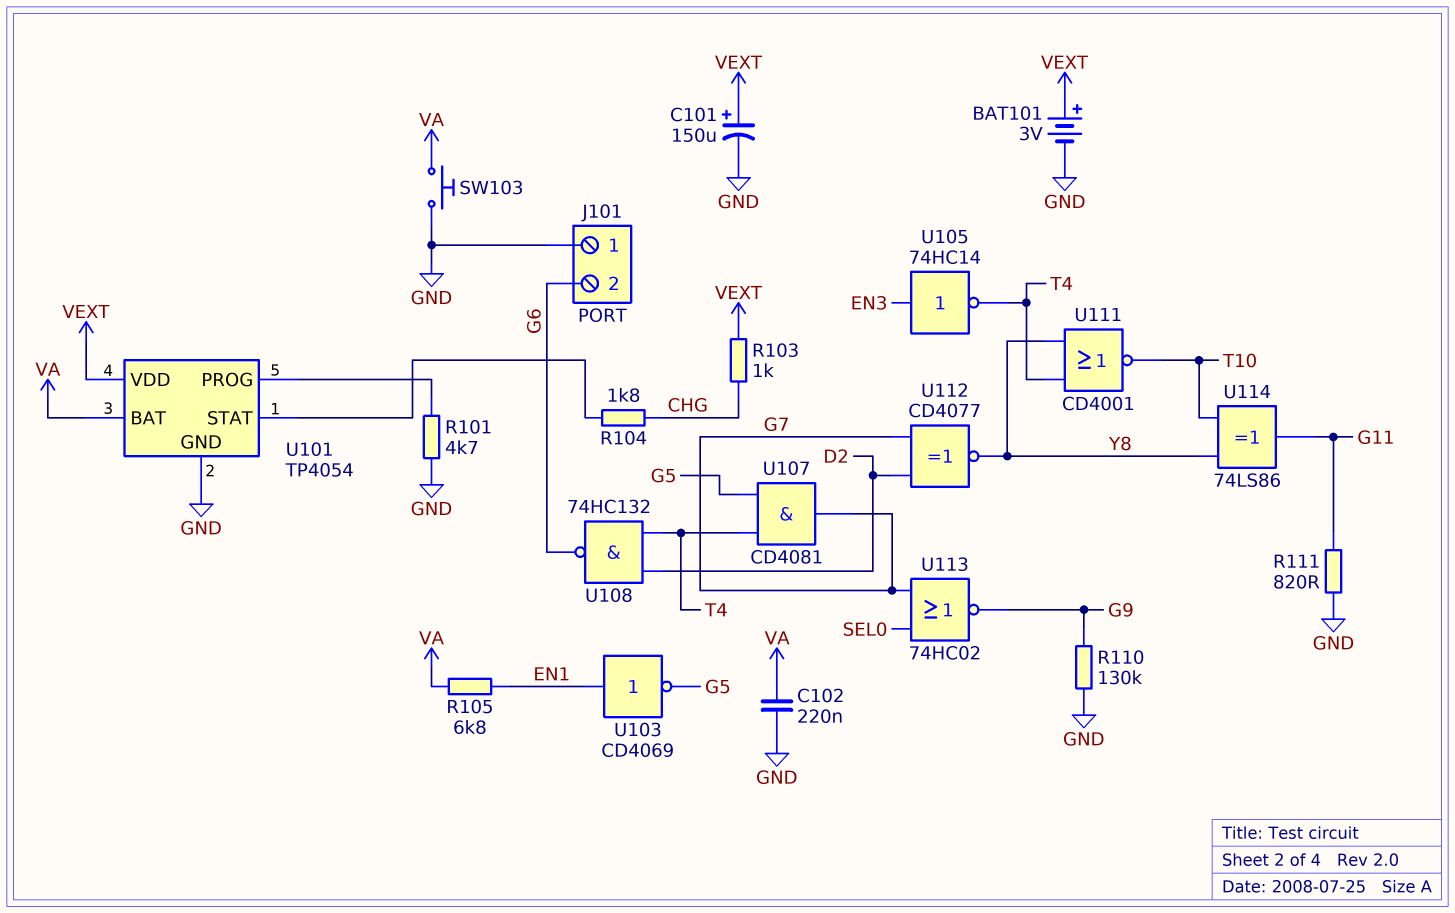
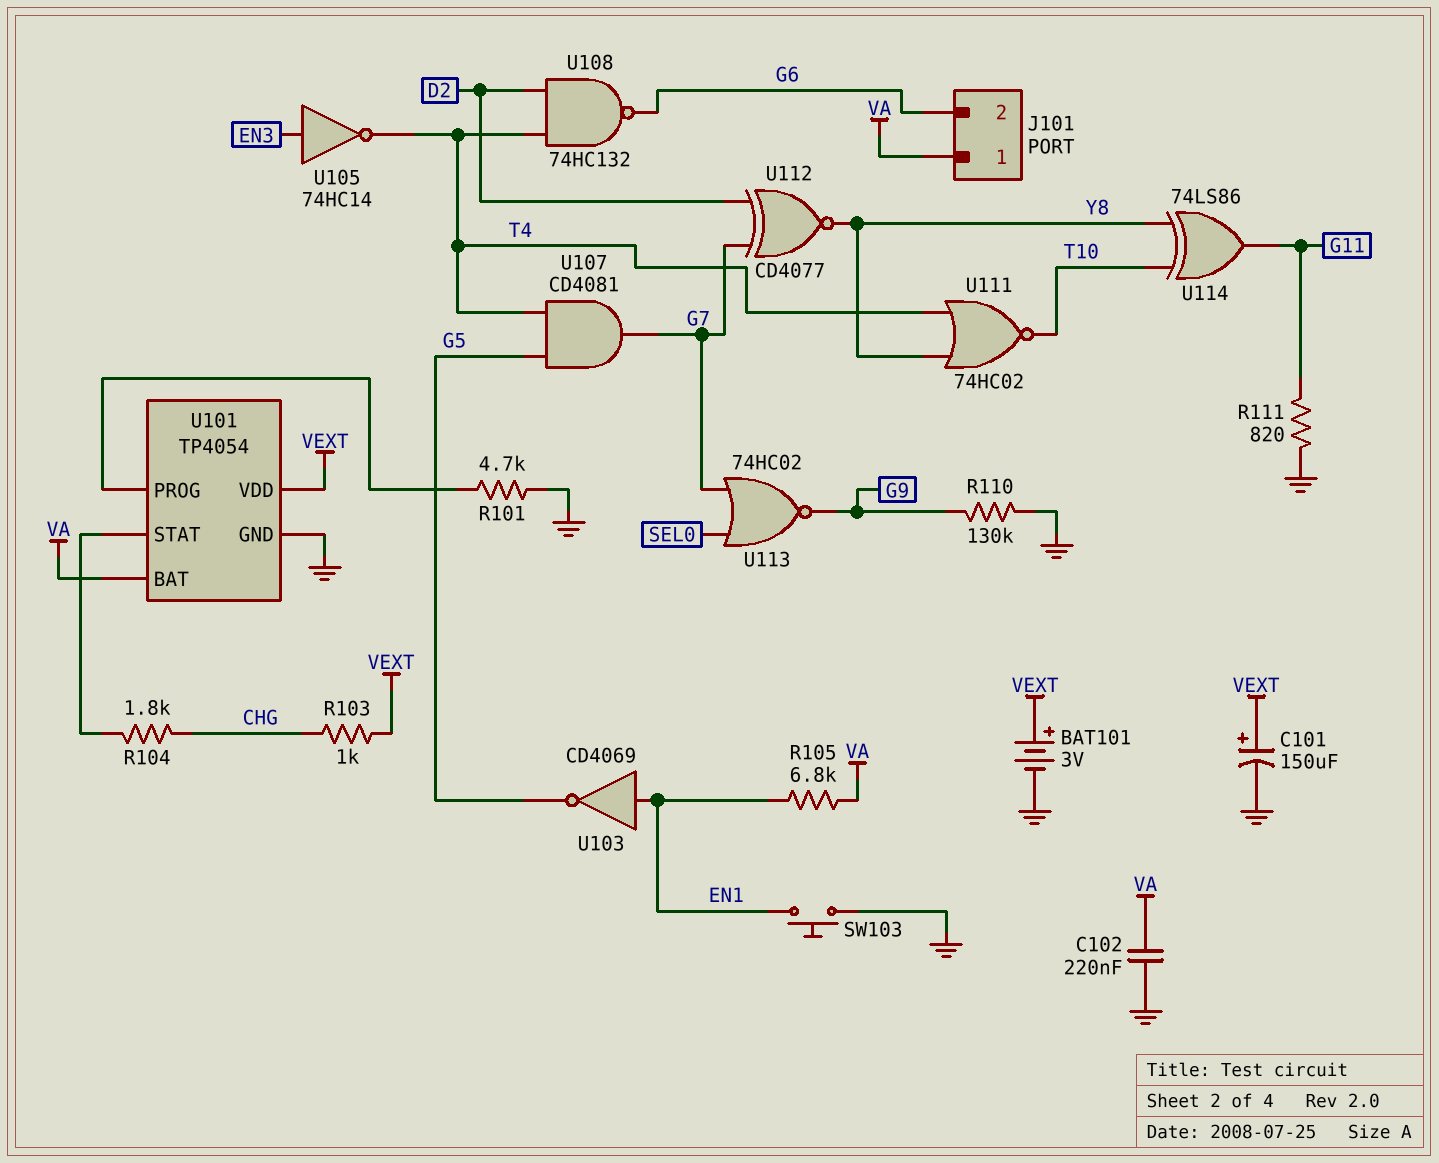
J101 pin 1: GND -> VA
SW103: button (GND, VA) -> button (EN1, GND)
U111: NOR CD4001 (in T4, in Y8, out T10) -> NOR 74HC02 (in T4, in Y8, out T10)

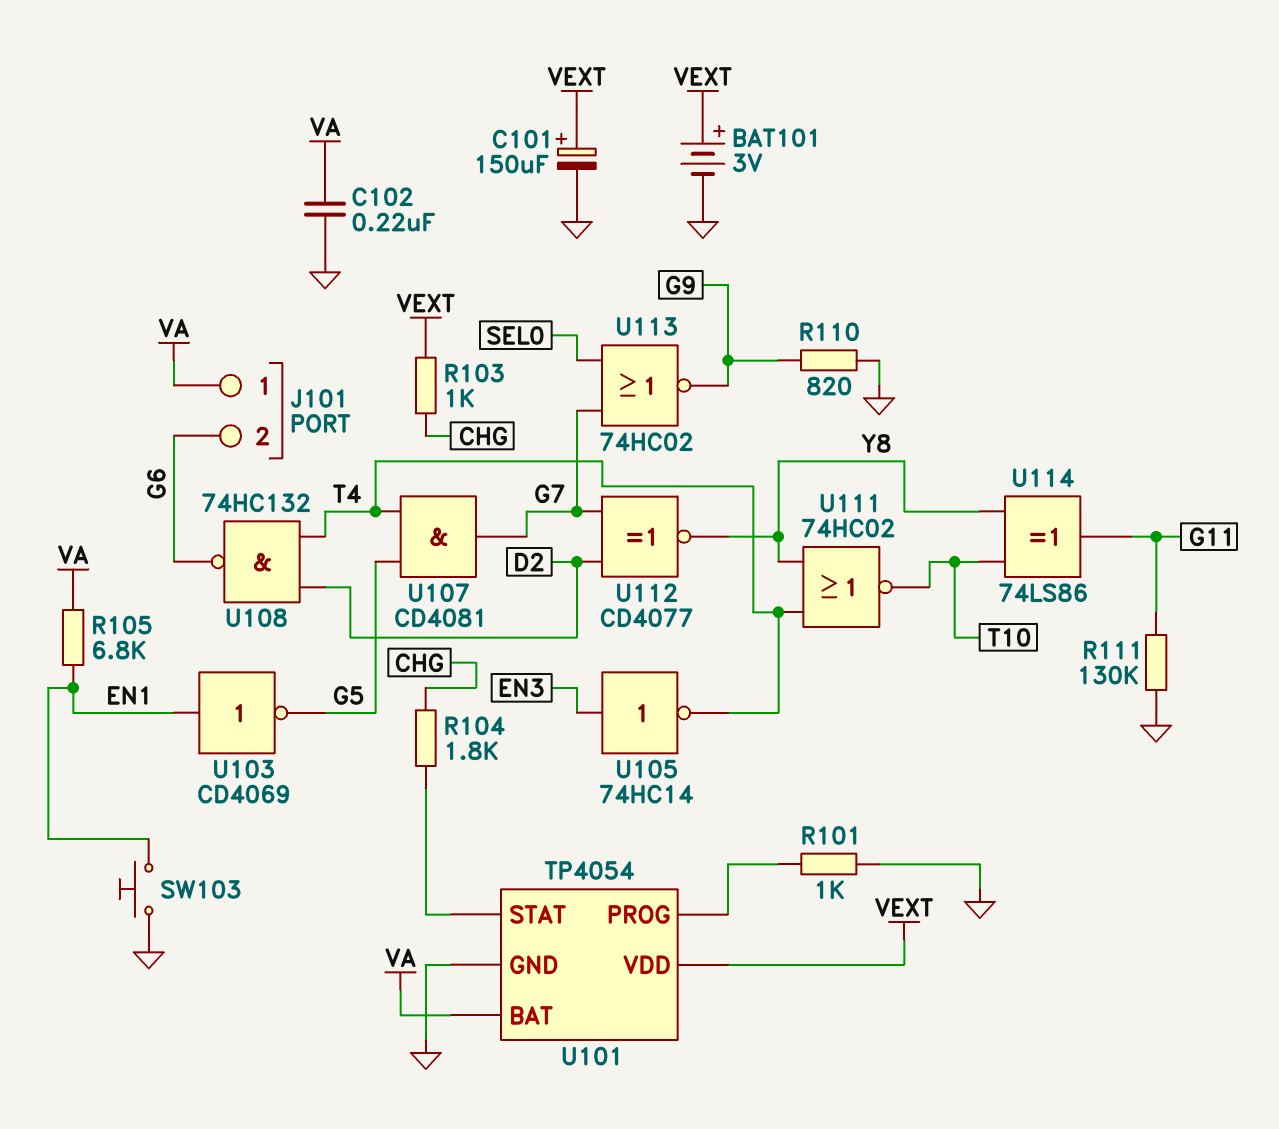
R101: 4.7k (GND, U101/PROG) -> 1k (GND, U101/PROG)
R110: 130k (G9, GND) -> 820 (G9, GND)
R111: 820 (G11, GND) -> 130k (G11, GND)

